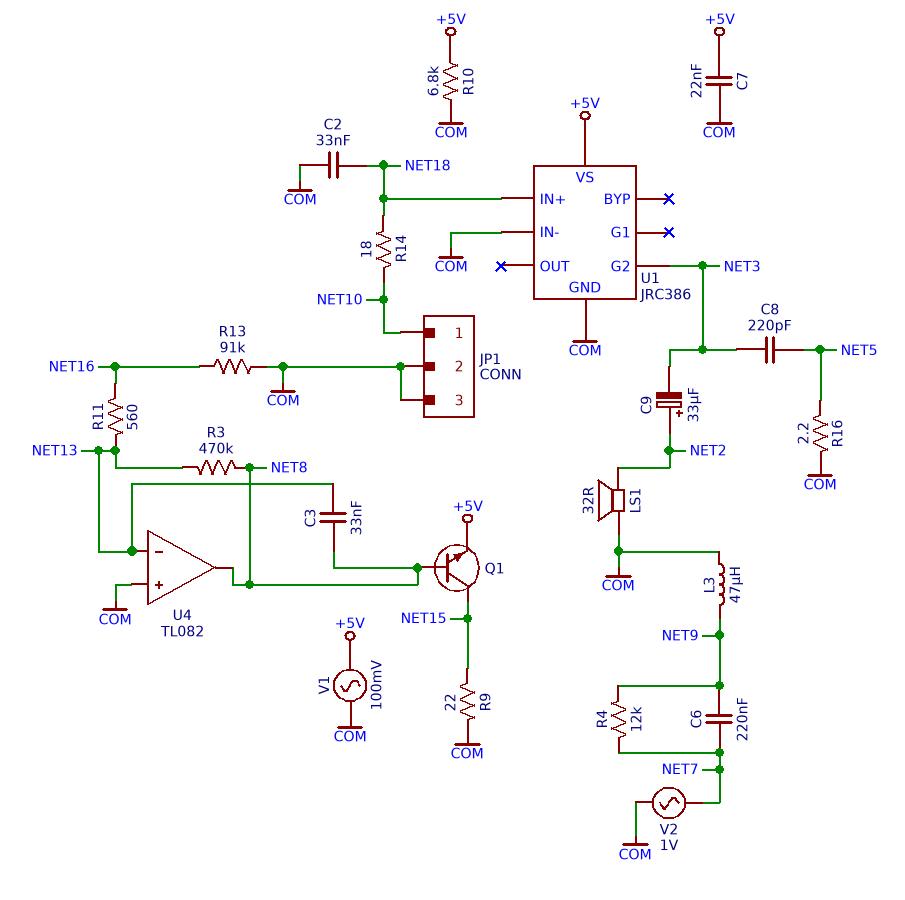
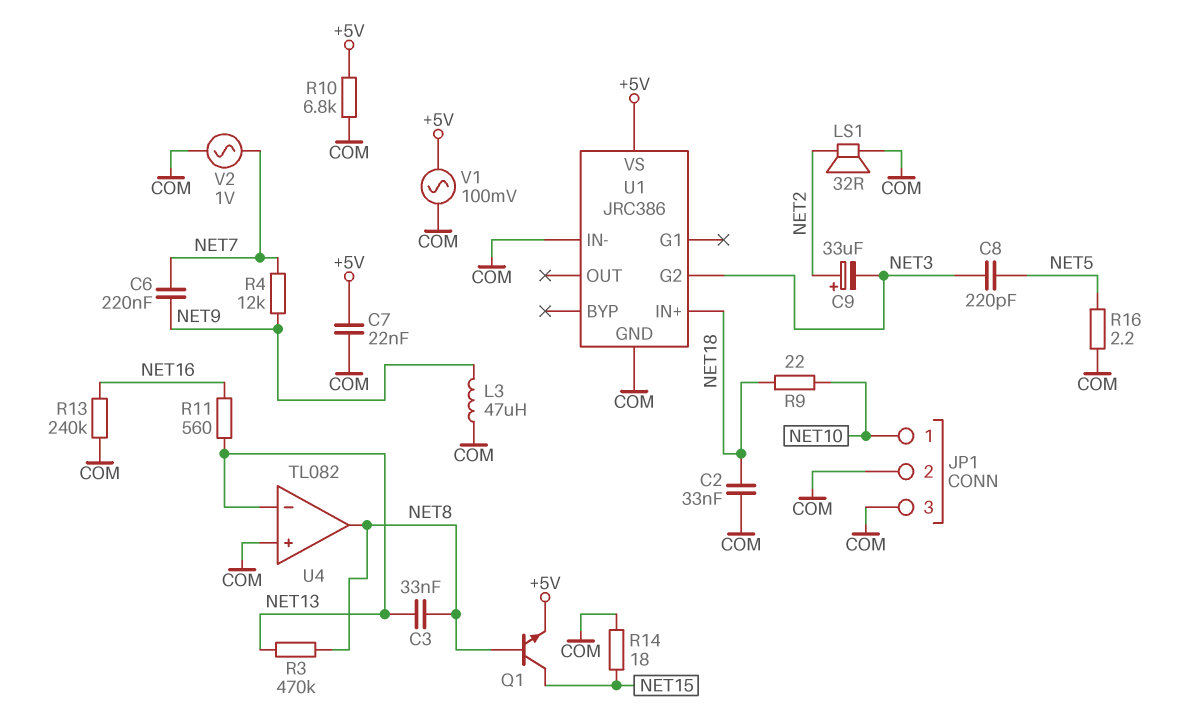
R9: 22 (COM, NET15) -> 22 (NET10, NET18)
R13: 91k (COM, NET16) -> 240k (COM, NET16)
R14: 18 (NET10, NET18) -> 18 (COM, NET15)

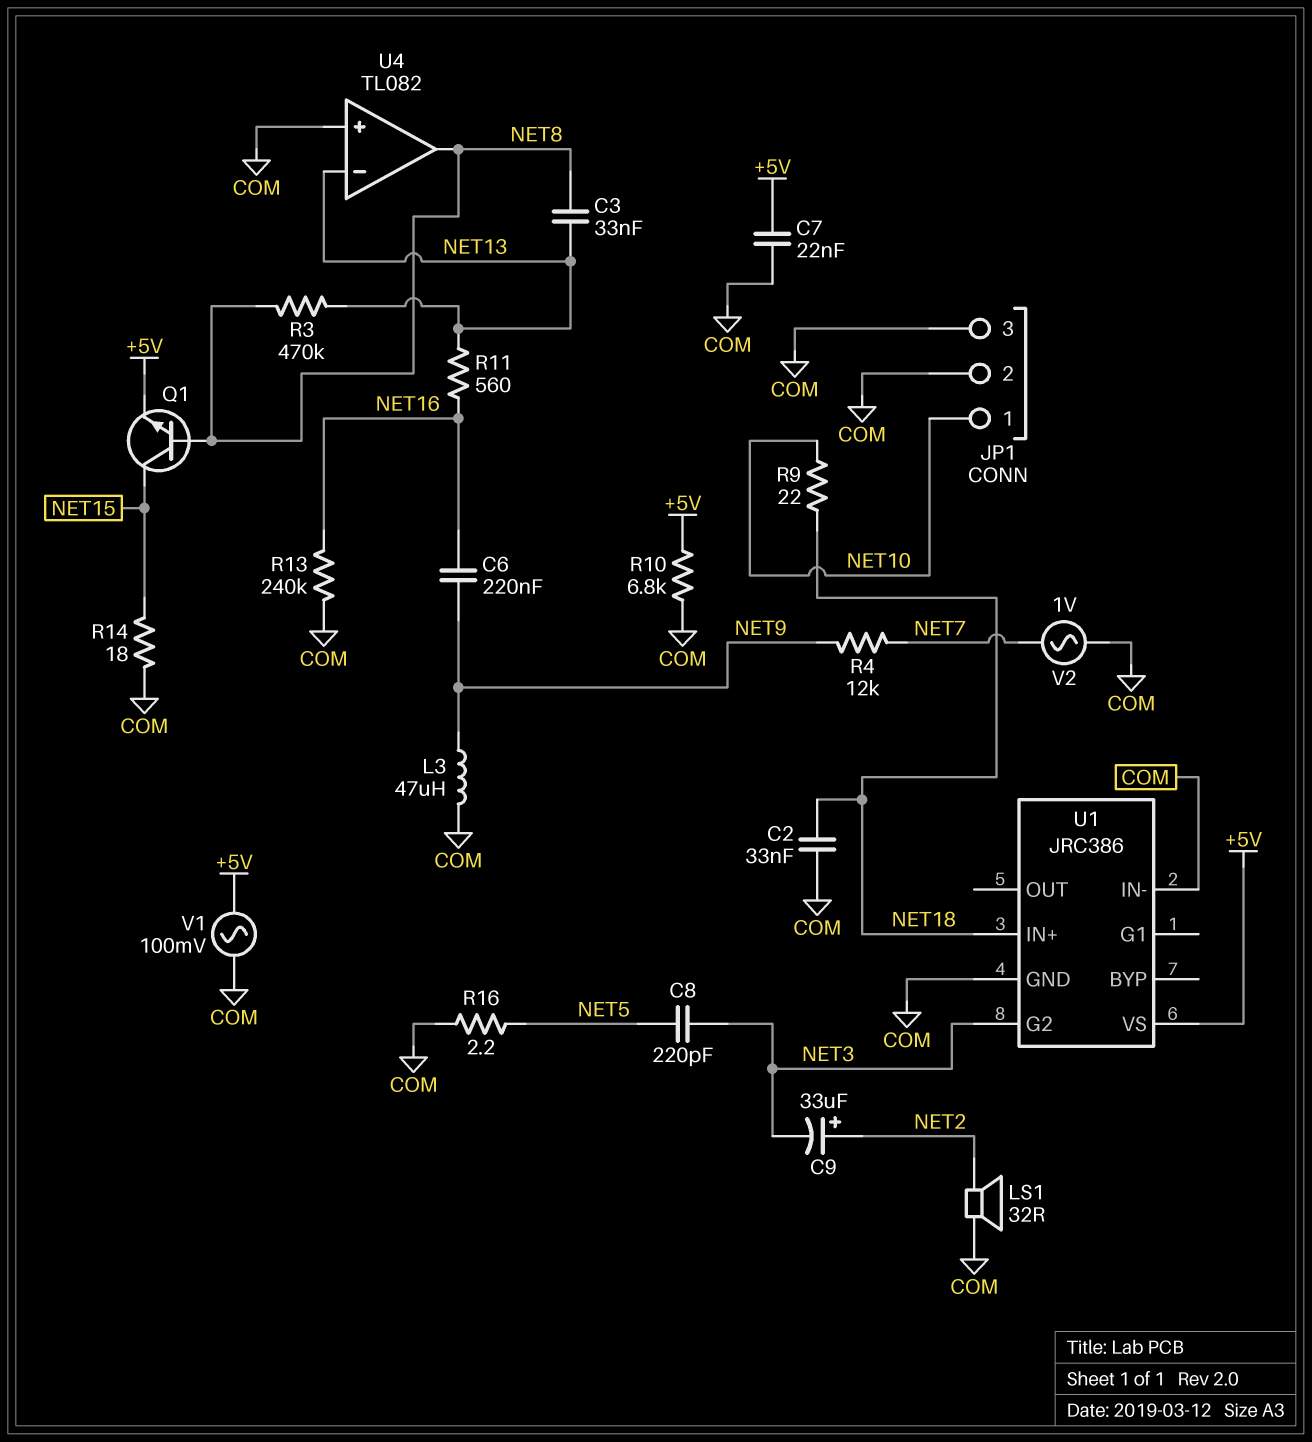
C6: 220nF (NET7, NET9) -> 220nF (NET9, NET16)

